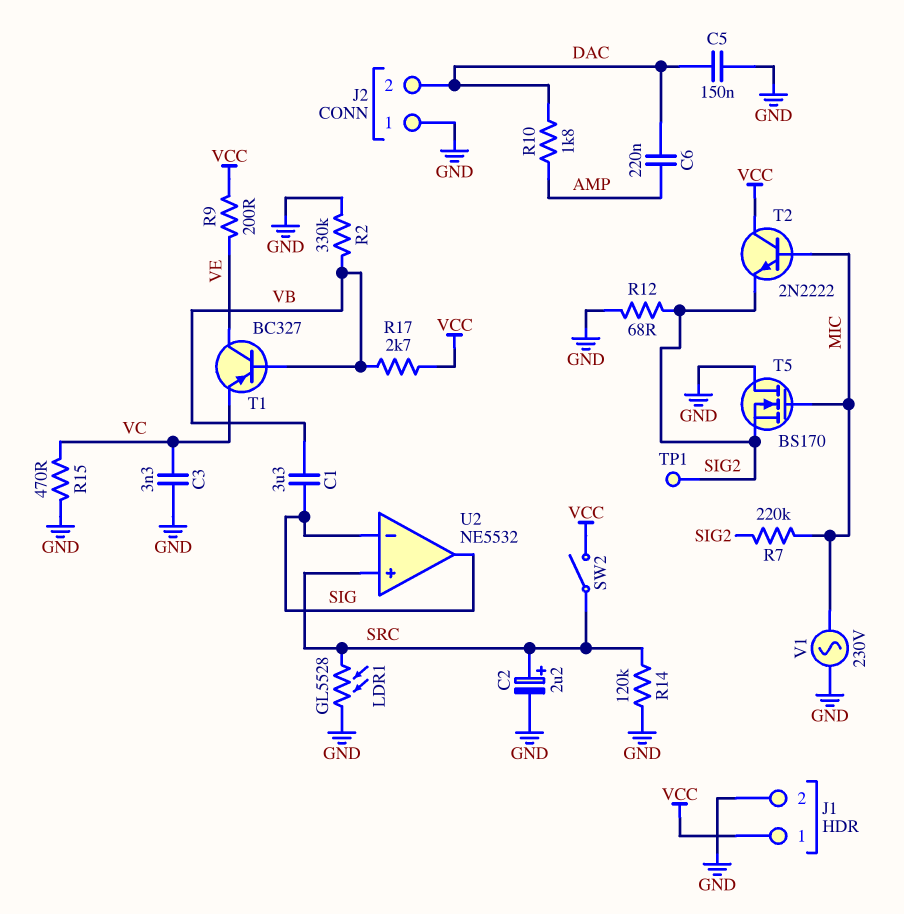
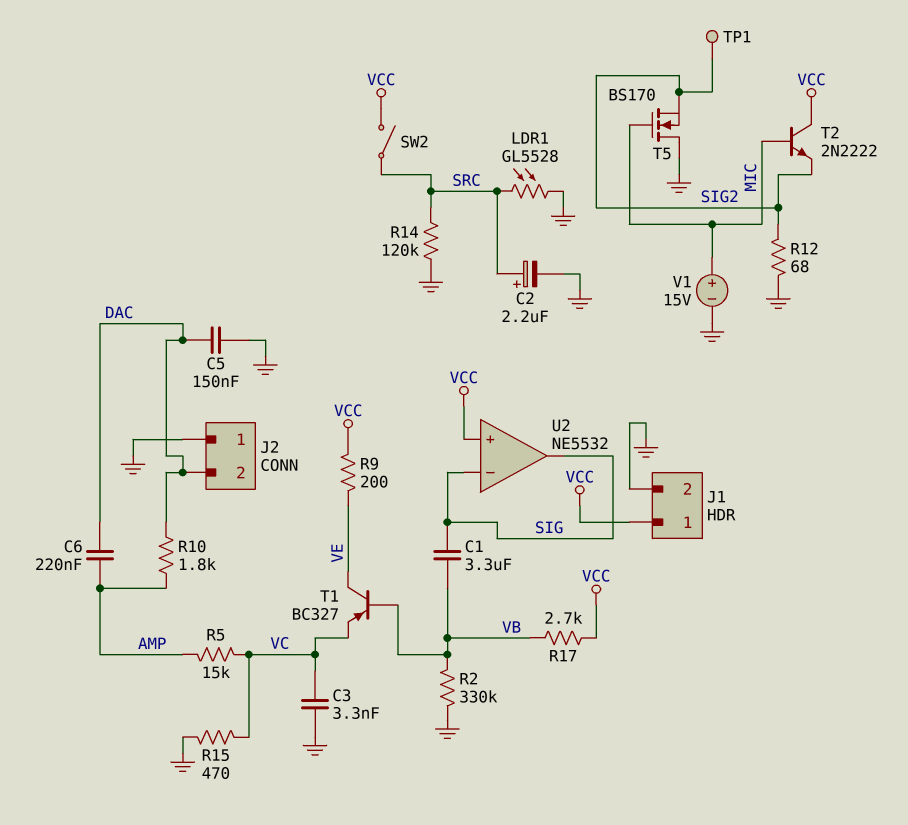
R5: none -> 15k (AMP, VC)
R7: 220k (MIC, SIG2) -> none
U2 pin in+: SRC -> VCC
V1: AC 230V (GND, MIC) -> 15V (plus MIC, minus GND)

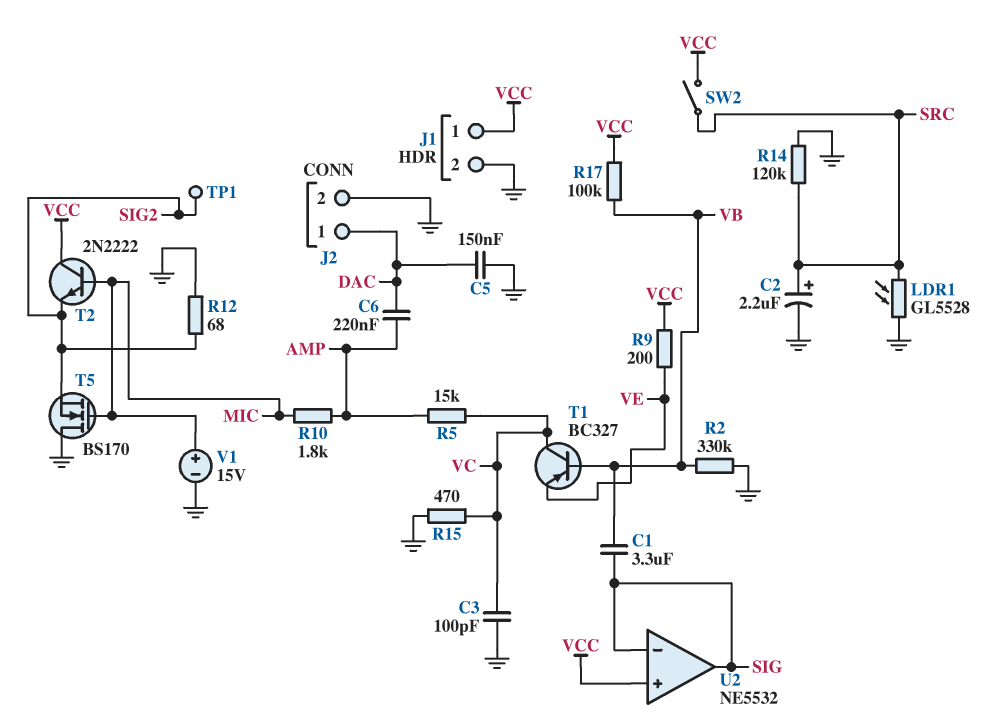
C3: 3.3nF (GND, VC) -> 100pF (GND, VC)
J2 pin 1: GND -> DAC
J2 pin 2: DAC -> GND
R10: 1.8k (AMP, DAC) -> 1.8k (AMP, MIC)
R17: 2.7k (VB, VCC) -> 100k (VB, VCC)
T1: PNP BC327 (B VB, C VE, E VC) -> PNP BC327 (B VB, C VC, E VE)

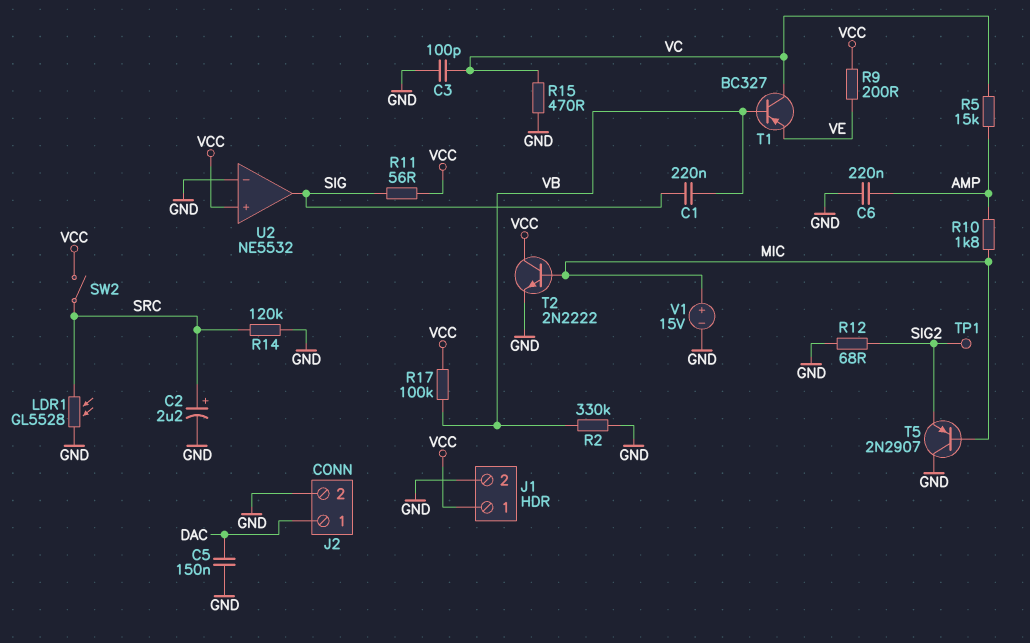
C1: 3.3uF (SIG, VB) -> 220nF (SIG, VB)
C6: 220nF (AMP, DAC) -> 220nF (AMP, GND)
R11: none -> 56 (SIG, VCC)
T2: NPN 2N2222 (B MIC, C VCC, E SIG2) -> NPN 2N2222 (B MIC, C VCC, E GND)
T5: NMOS BS170 (G MIC, D GND, S SIG2) -> PNP 2N2907 (B MIC, C GND, E SIG2)
U2 pin in-: SIG -> GND

